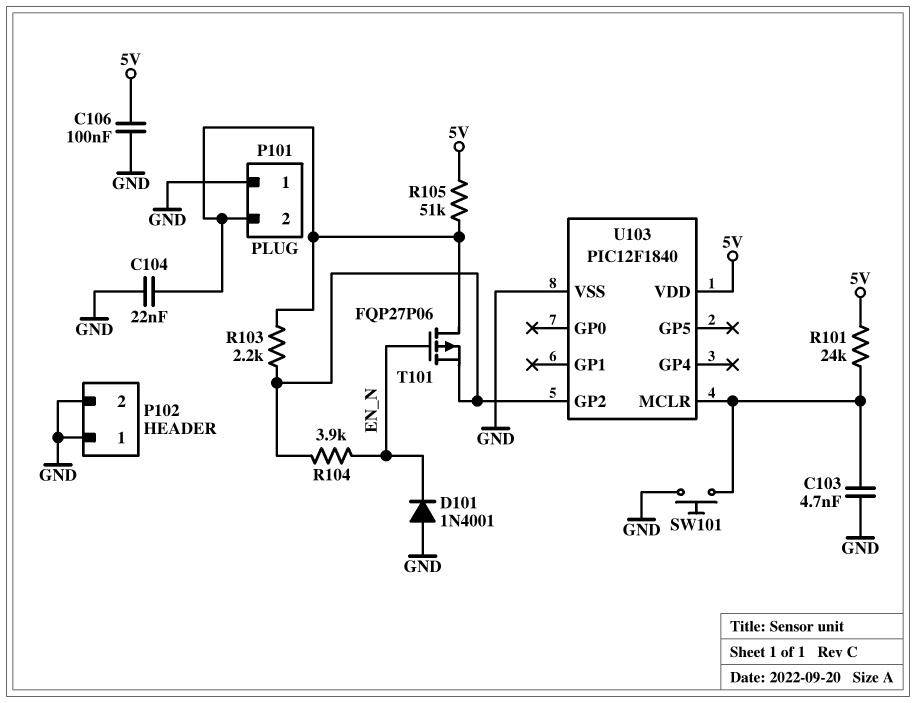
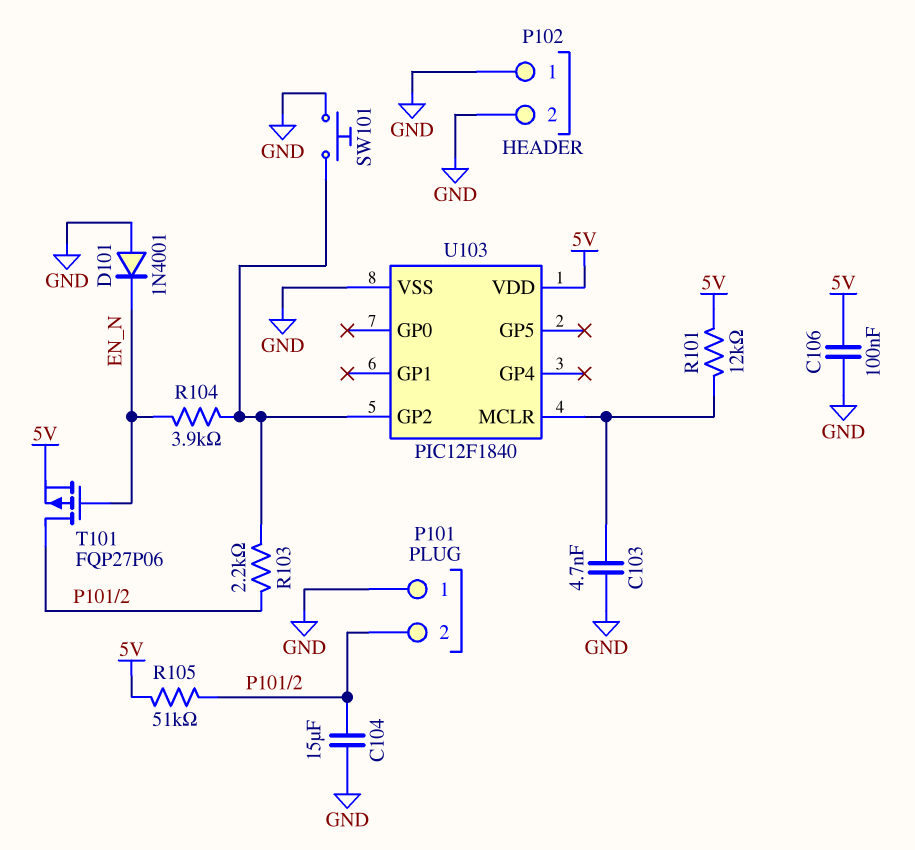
C104: 22nF (GND, P101/2) -> 15uF (GND, P101/2)
R101: 24k (5V, U103/MCLR) -> 12k (5V, U103/MCLR)
SW101: button (GND, U103/MCLR) -> button (GND, U103/GP2)
T101: PMOS FQP27P06 (G EN_N, D P101/2, S U103/GP2) -> PMOS FQP27P06 (G EN_N, D P101/2, S 5V)

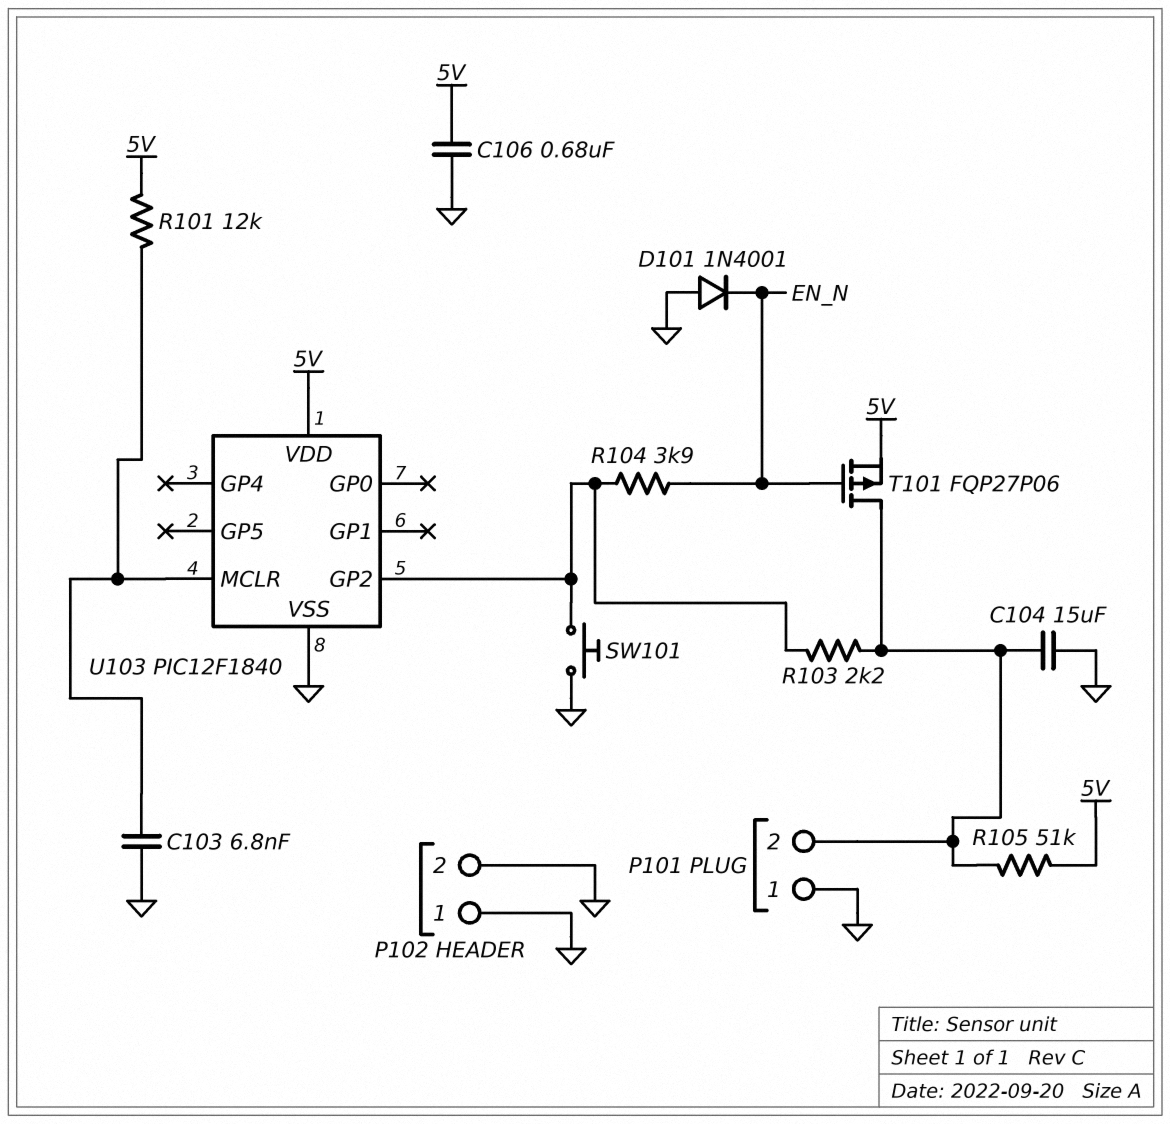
C103: 4.7nF (GND, U103/MCLR) -> 6.8nF (GND, U103/MCLR)
C106: 100nF (5V, GND) -> 680nF (5V, GND)

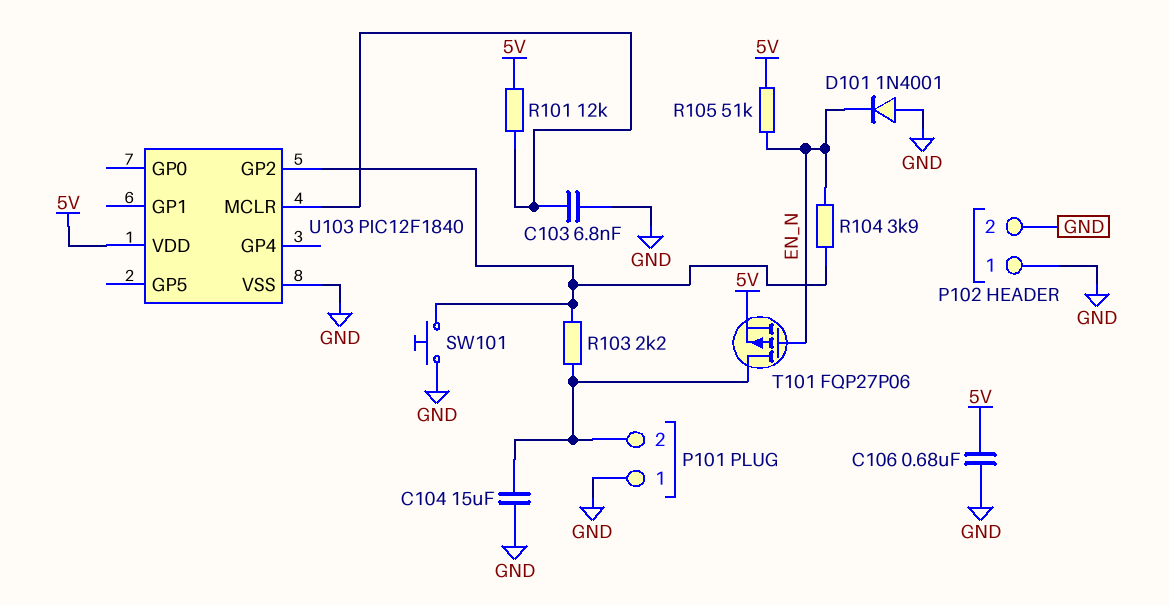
R105: 51k (5V, P101/2) -> 51k (5V, EN_N)

